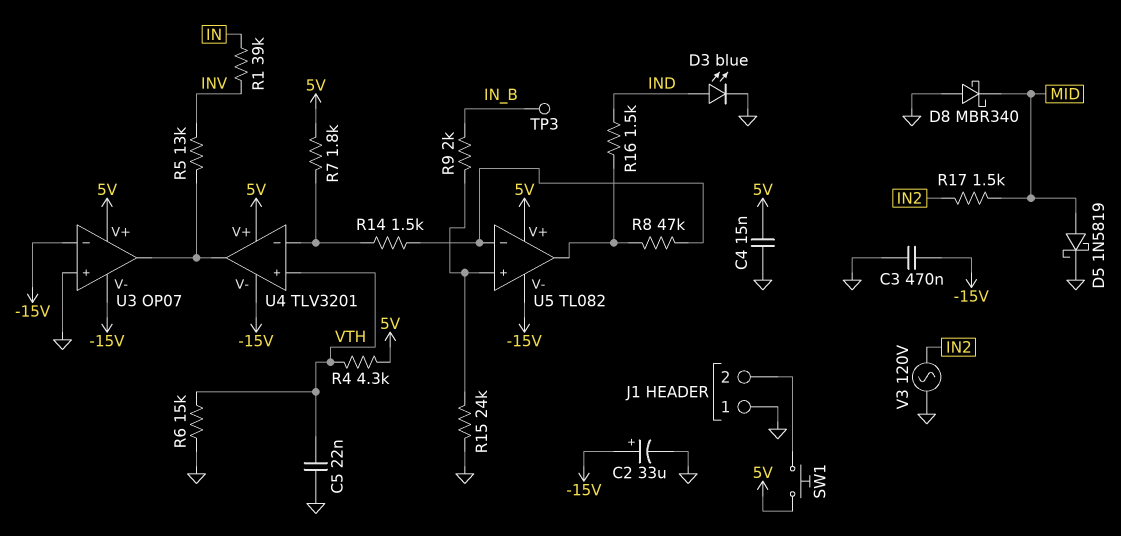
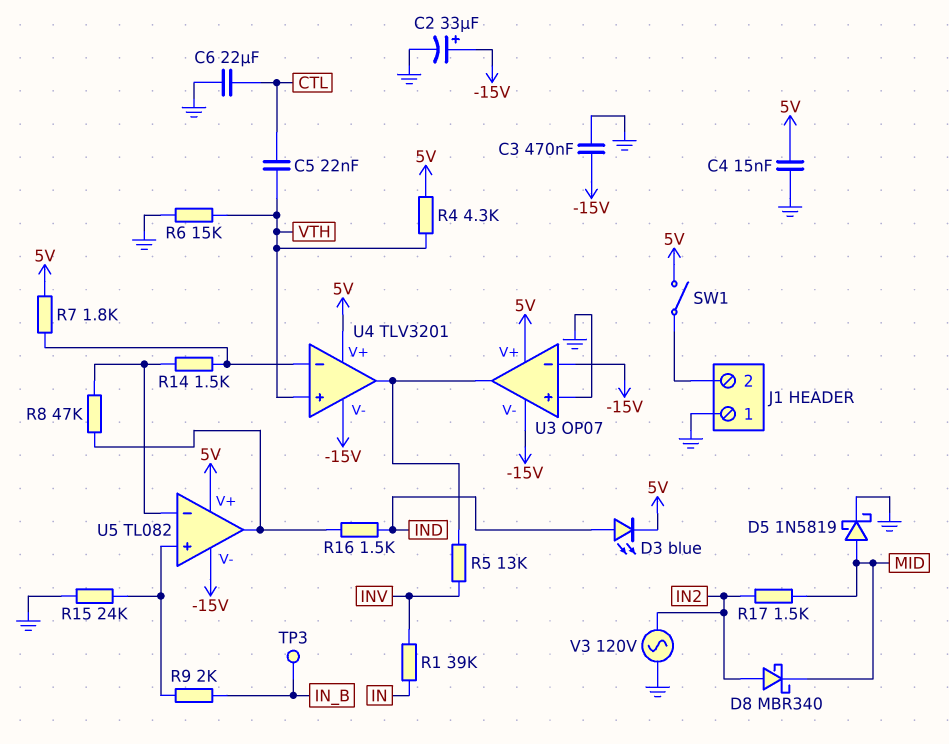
C5: 22nF (GND, VTH) -> 22nF (CTL, VTH)
C6: none -> 22uF (CTL, GND)
D3: LED blue (A IND, K GND) -> LED blue (A IND, K 5V)
D8: schottky MBR340 (A GND, K MID) -> schottky MBR340 (A IN2, K MID)
SW1: button (5V, J1/2) -> switch (5V, J1/2)

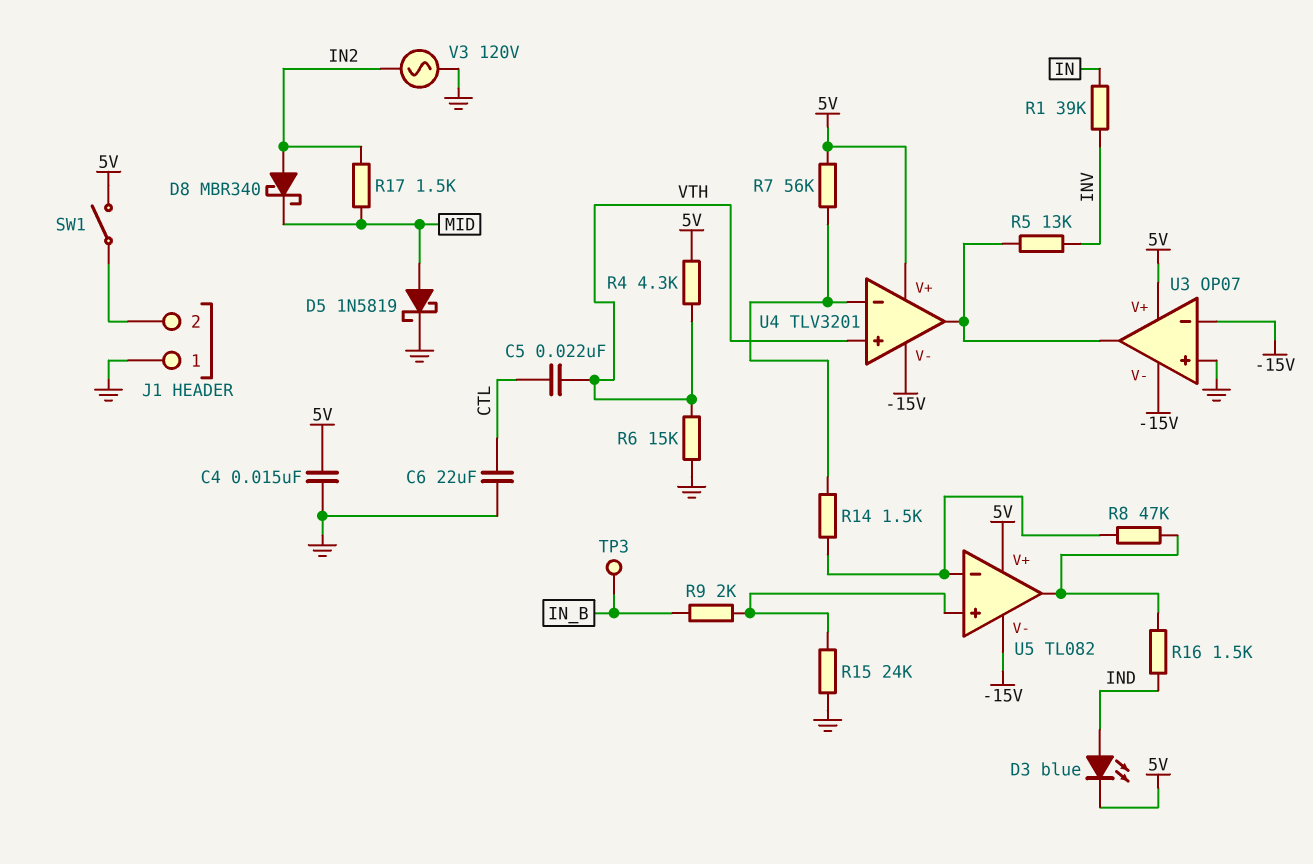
C2: 33uF (plus -15V, minus GND) -> none
C3: 470nF (-15V, GND) -> none
R7: 1.8k (5V, U4/in-) -> 56k (5V, U4/in-)

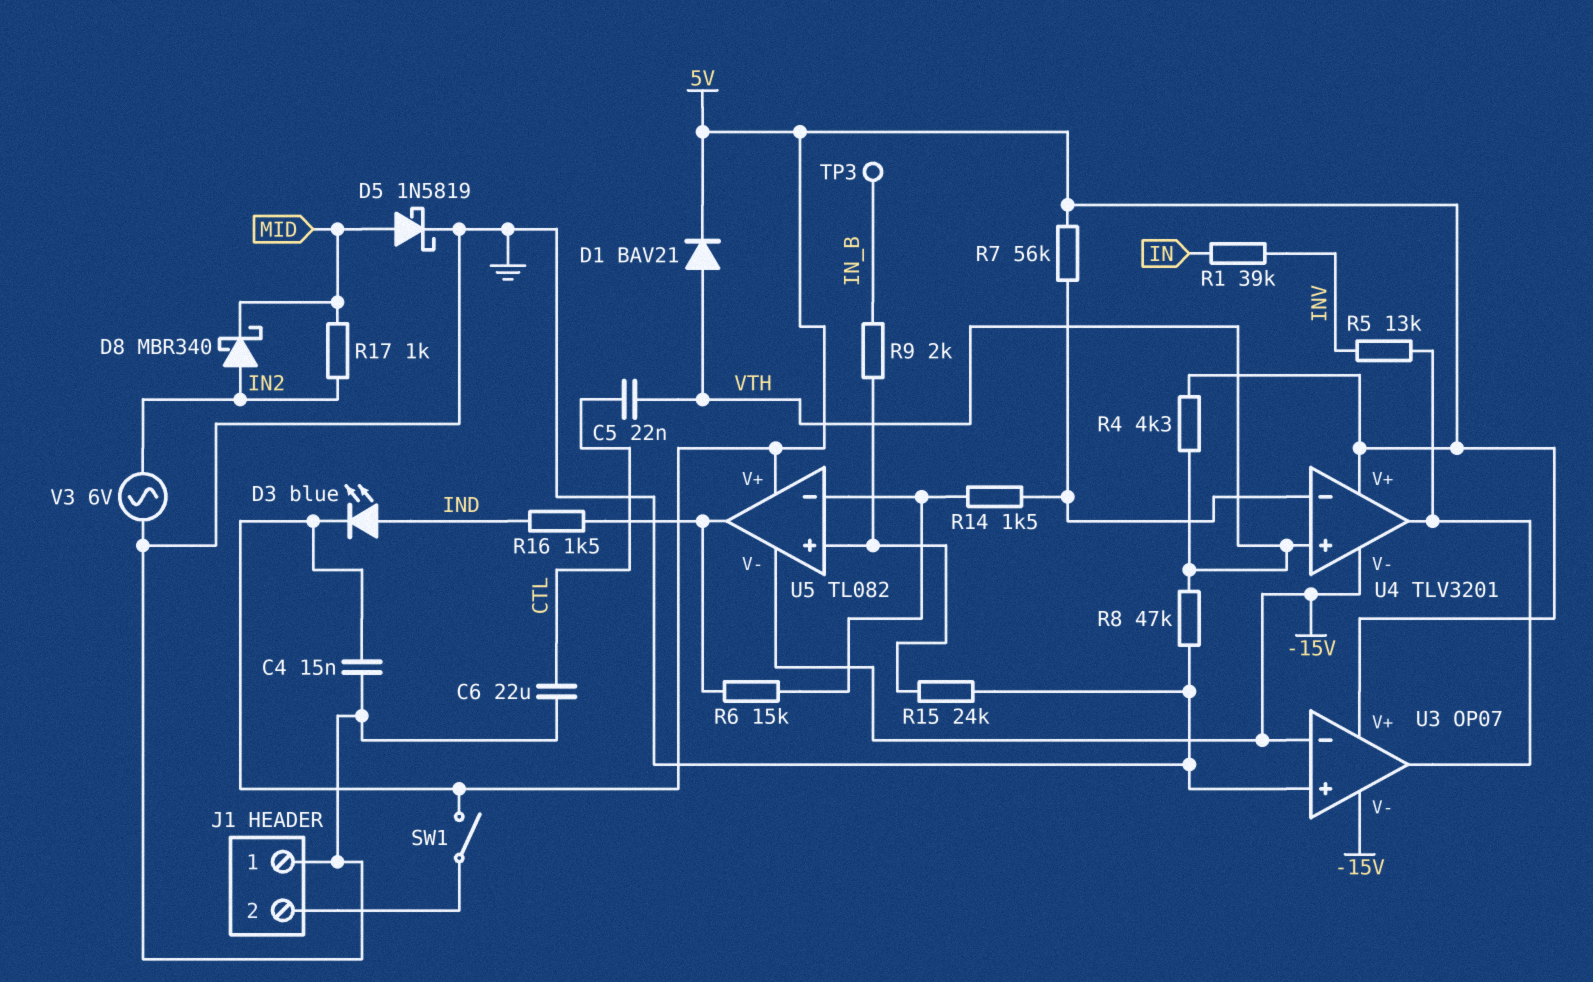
D1: none -> diode BAV21 (A VTH, K 5V)
R6: 15k (GND, VTH) -> 15k (U5/in-, U5/out)
R8: 47k (U5/in-, U5/out) -> 47k (GND, VTH)
R17: 1.5k (IN2, MID) -> 1k (IN2, MID)
V3: AC 120V (GND, IN2) -> AC 6V (GND, IN2)

